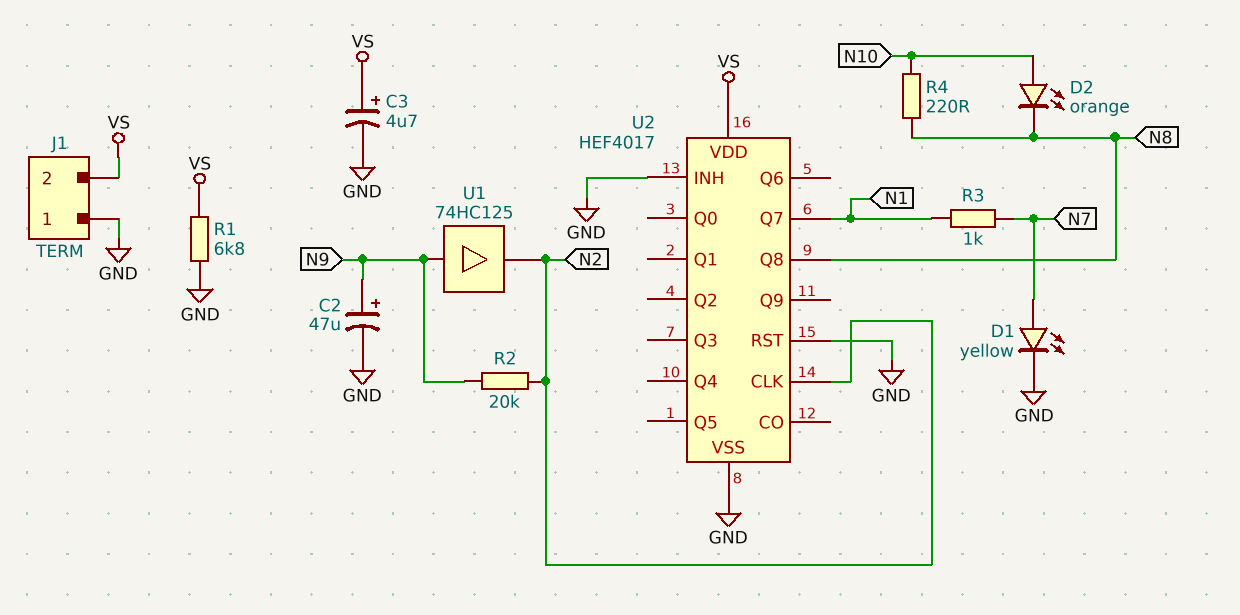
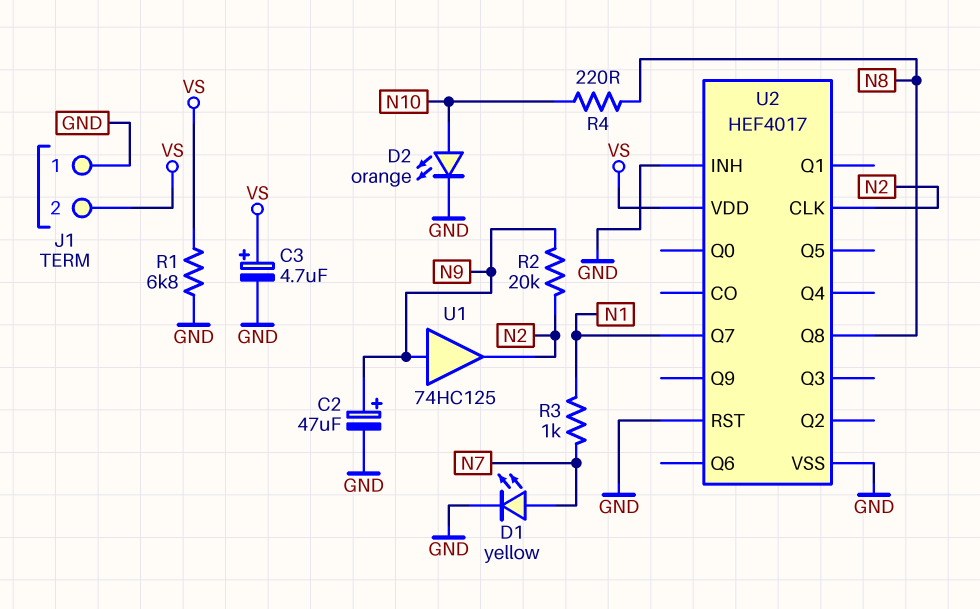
D2: LED orange (A N10, K N8) -> LED orange (A N10, K GND)

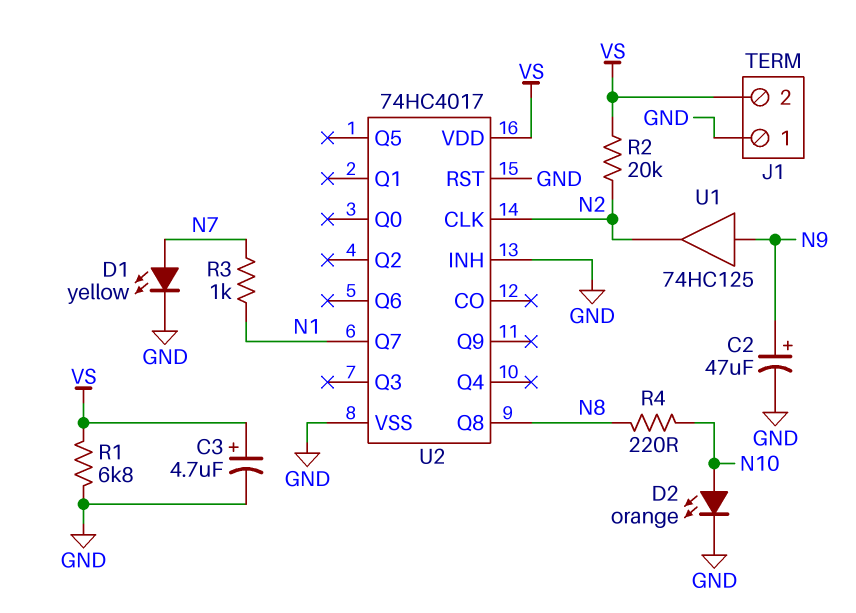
R2: 20k (N2, N9) -> 20k (N2, VS)
U2: HEF4017 -> 74HC4017

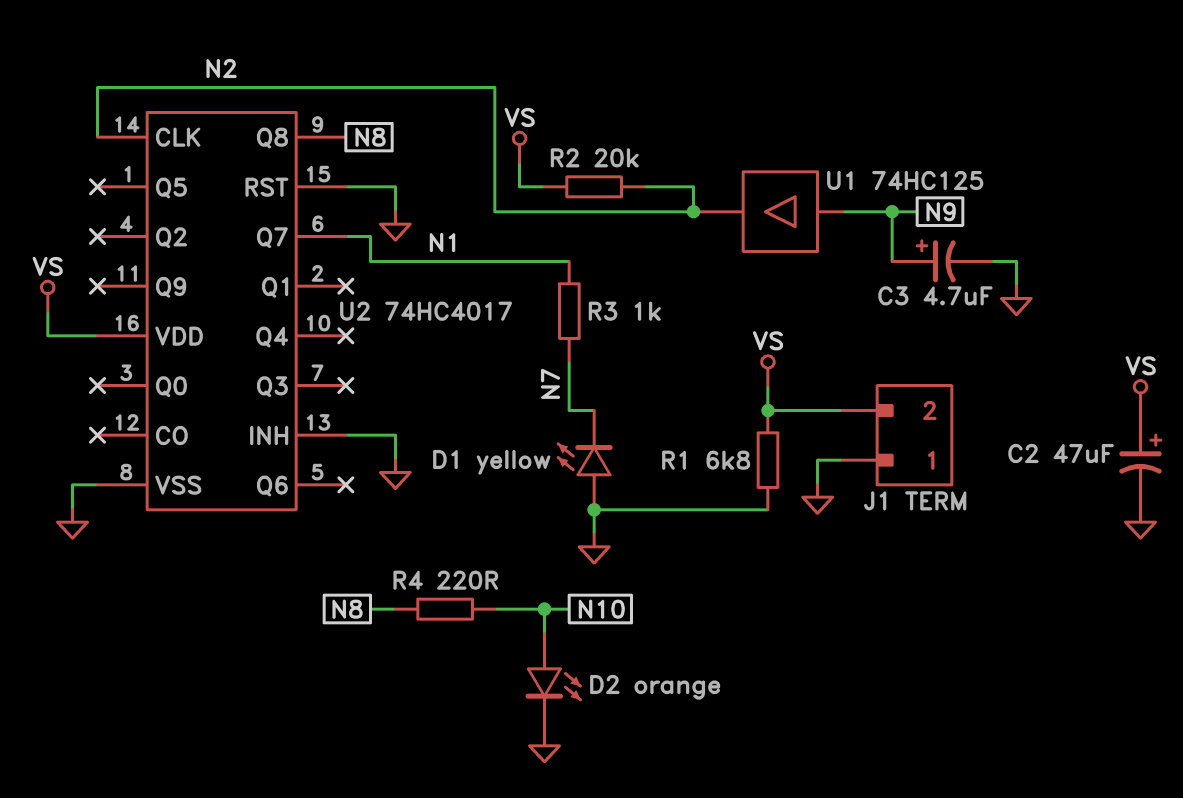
C2: 47uF (plus N9, minus GND) -> 47uF (plus VS, minus GND)
C3: 4.7uF (plus VS, minus GND) -> 4.7uF (plus N9, minus GND)
D1: LED yellow (A N7, K GND) -> LED yellow (A GND, K N7)

